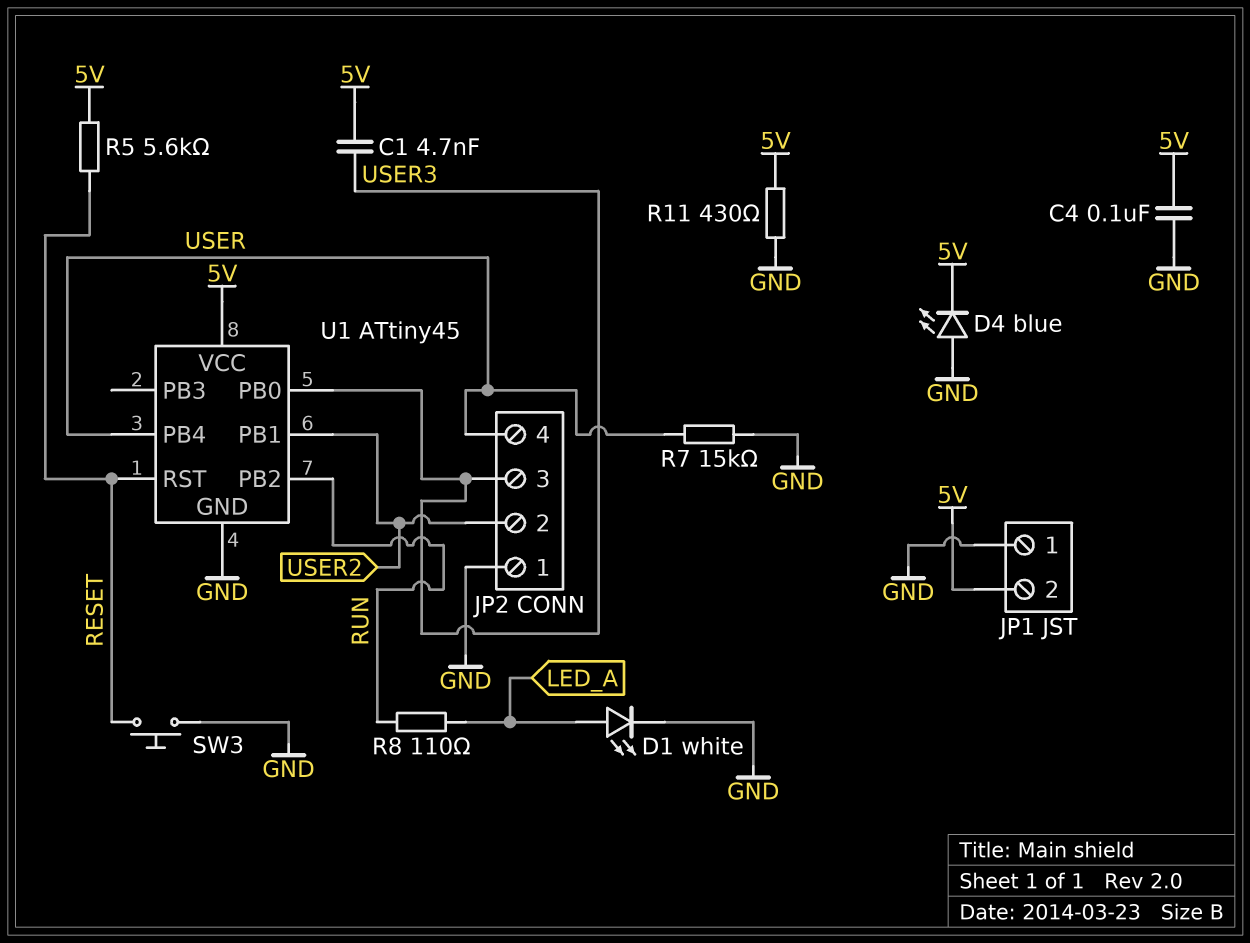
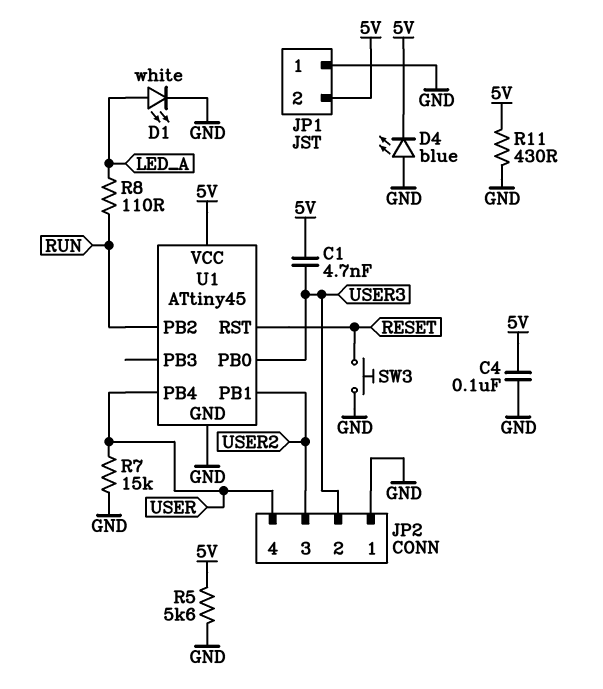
JP2 pin 2: USER2 -> USER3
JP2 pin 3: USER3 -> USER2
R5: 5.6k (5V, RESET) -> 5.6k (5V, GND)

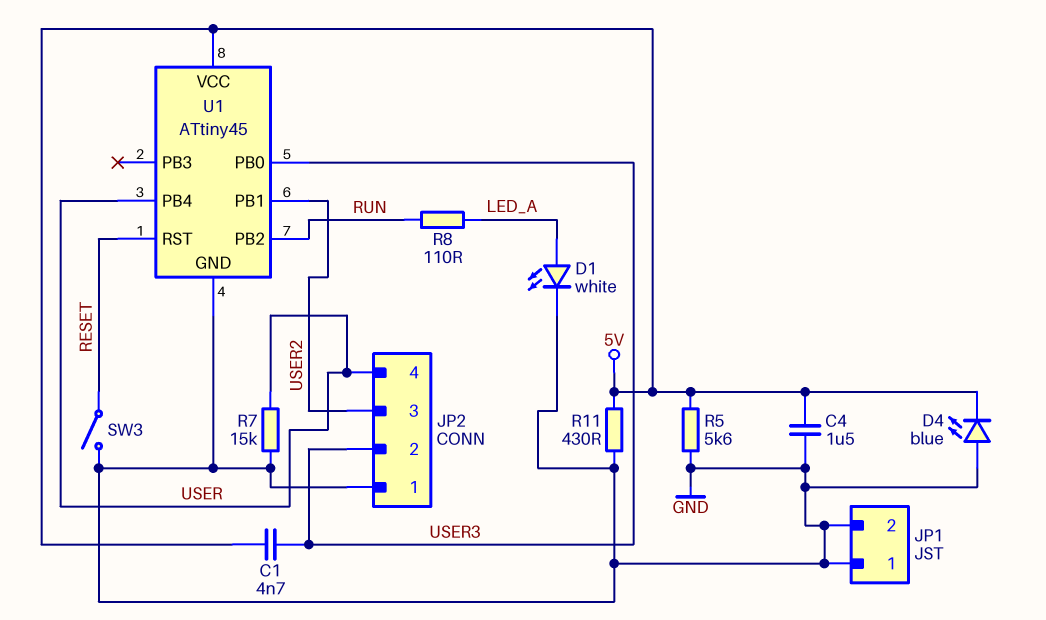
C4: 100nF (5V, GND) -> 1.5uF (5V, GND)
JP1 pin 2: 5V -> GND
SW3: button (GND, RESET) -> switch (GND, RESET)

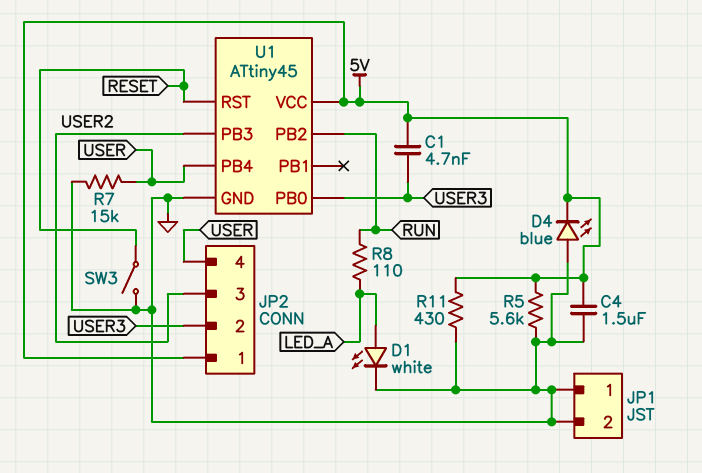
JP2 pin 1: GND -> 5V
U1 pin PB1: USER2 -> none
U1 pin PB3: none -> USER2

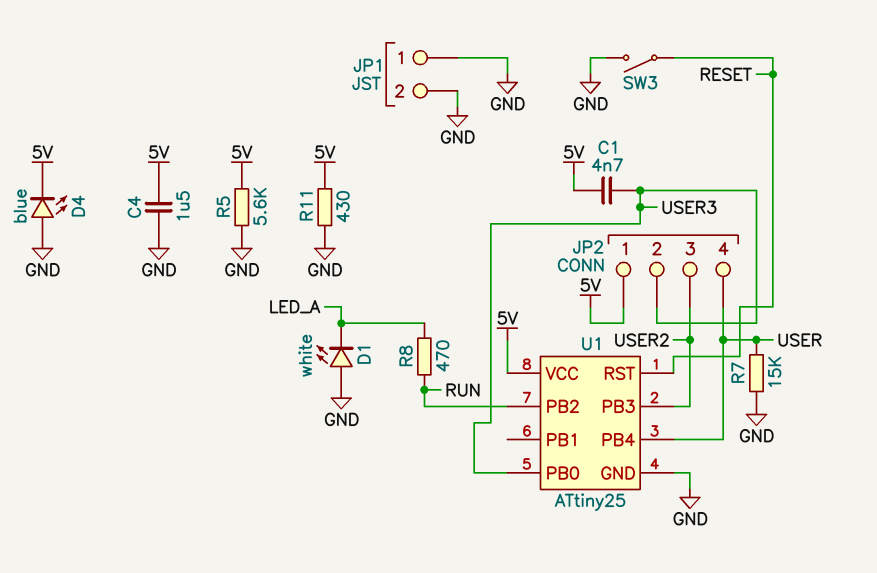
D1: LED white (A LED_A, K GND) -> LED white (A GND, K LED_A)
R8: 110 (LED_A, RUN) -> 470 (LED_A, RUN)
U1: ATtiny45 -> ATtiny25

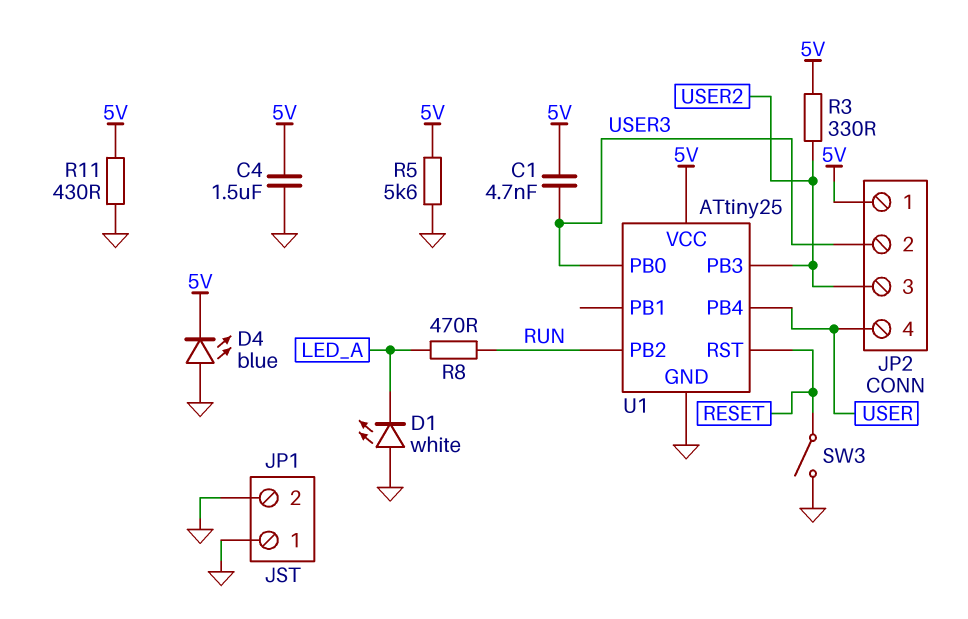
R3: none -> 330 (5V, USER2)
R7: 15k (GND, USER) -> none

